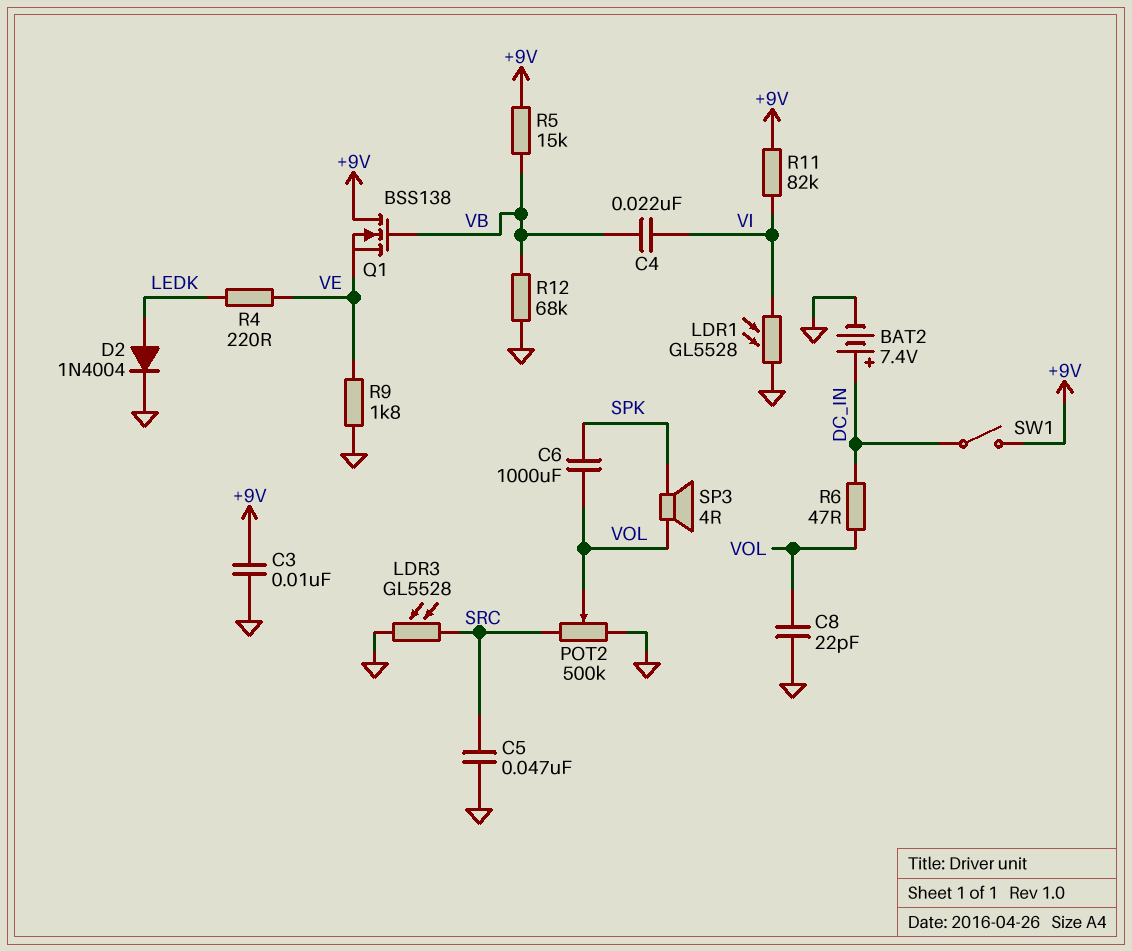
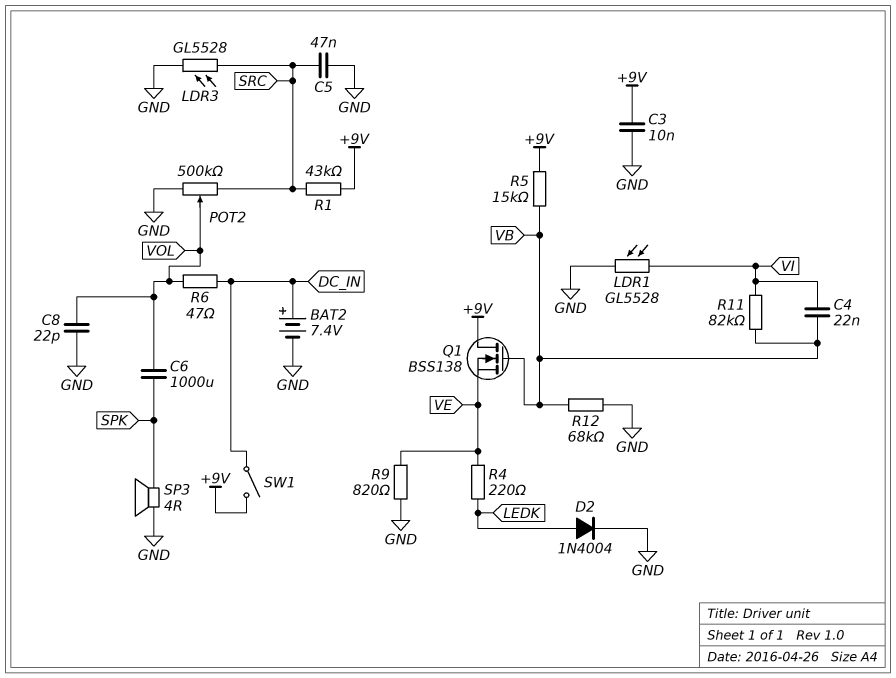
R1: none -> 43k (+9V, SRC)
R9: 1.8k (GND, VE) -> 820 (GND, VE)
R11: 82k (+9V, VI) -> 82k (VB, VI)
SP3: speaker 4R (SPK, VOL) -> speaker 4R (GND, SPK)

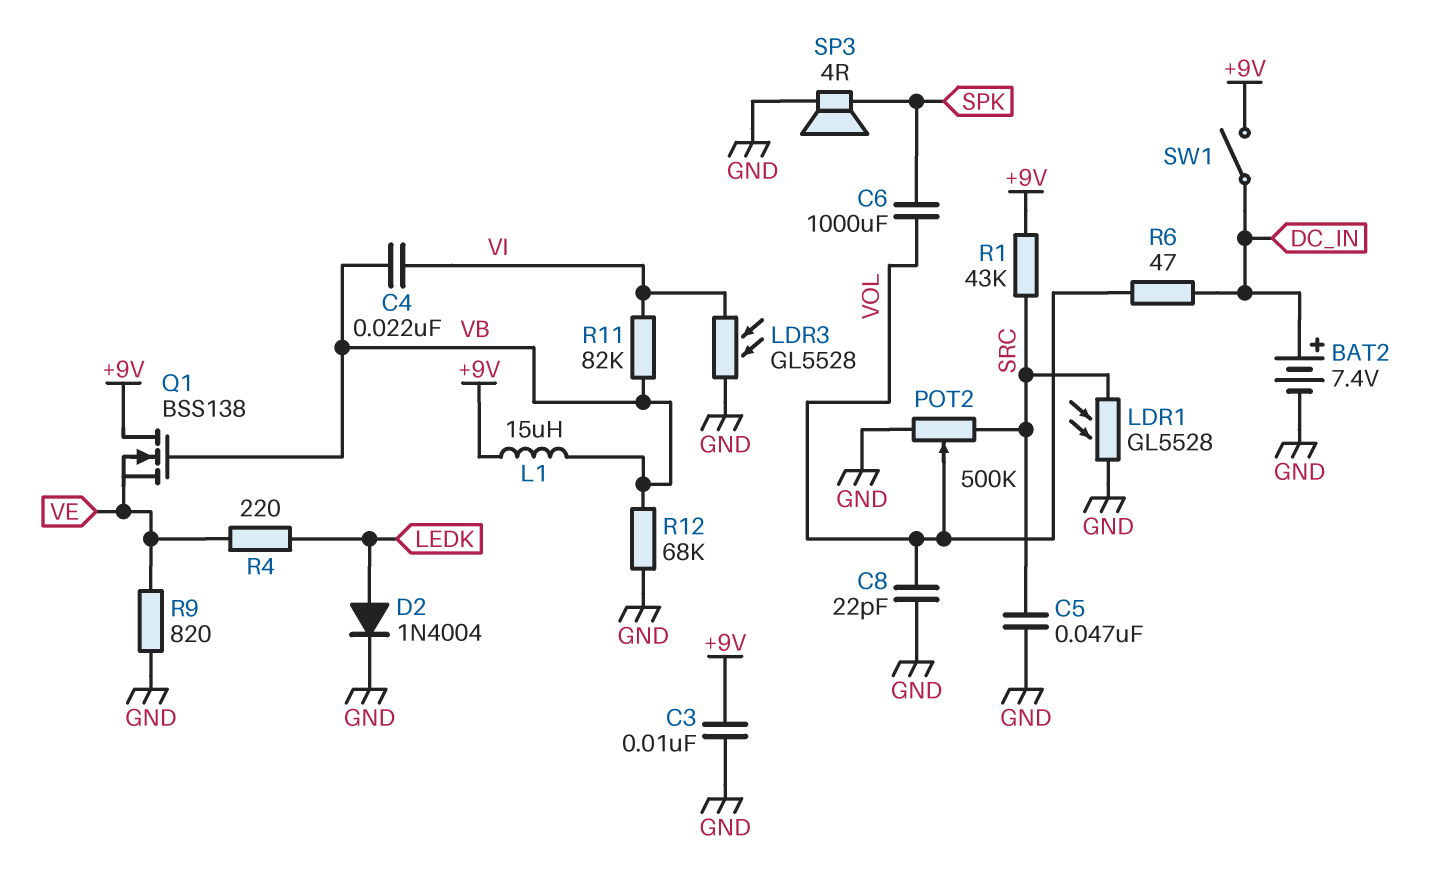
L1: none -> 15uH (+9V, VB)
LDR1: GL5528 (GND, VI) -> GL5528 (GND, SRC)
LDR3: GL5528 (GND, SRC) -> GL5528 (GND, VI)
R5: 15k (+9V, VB) -> none

